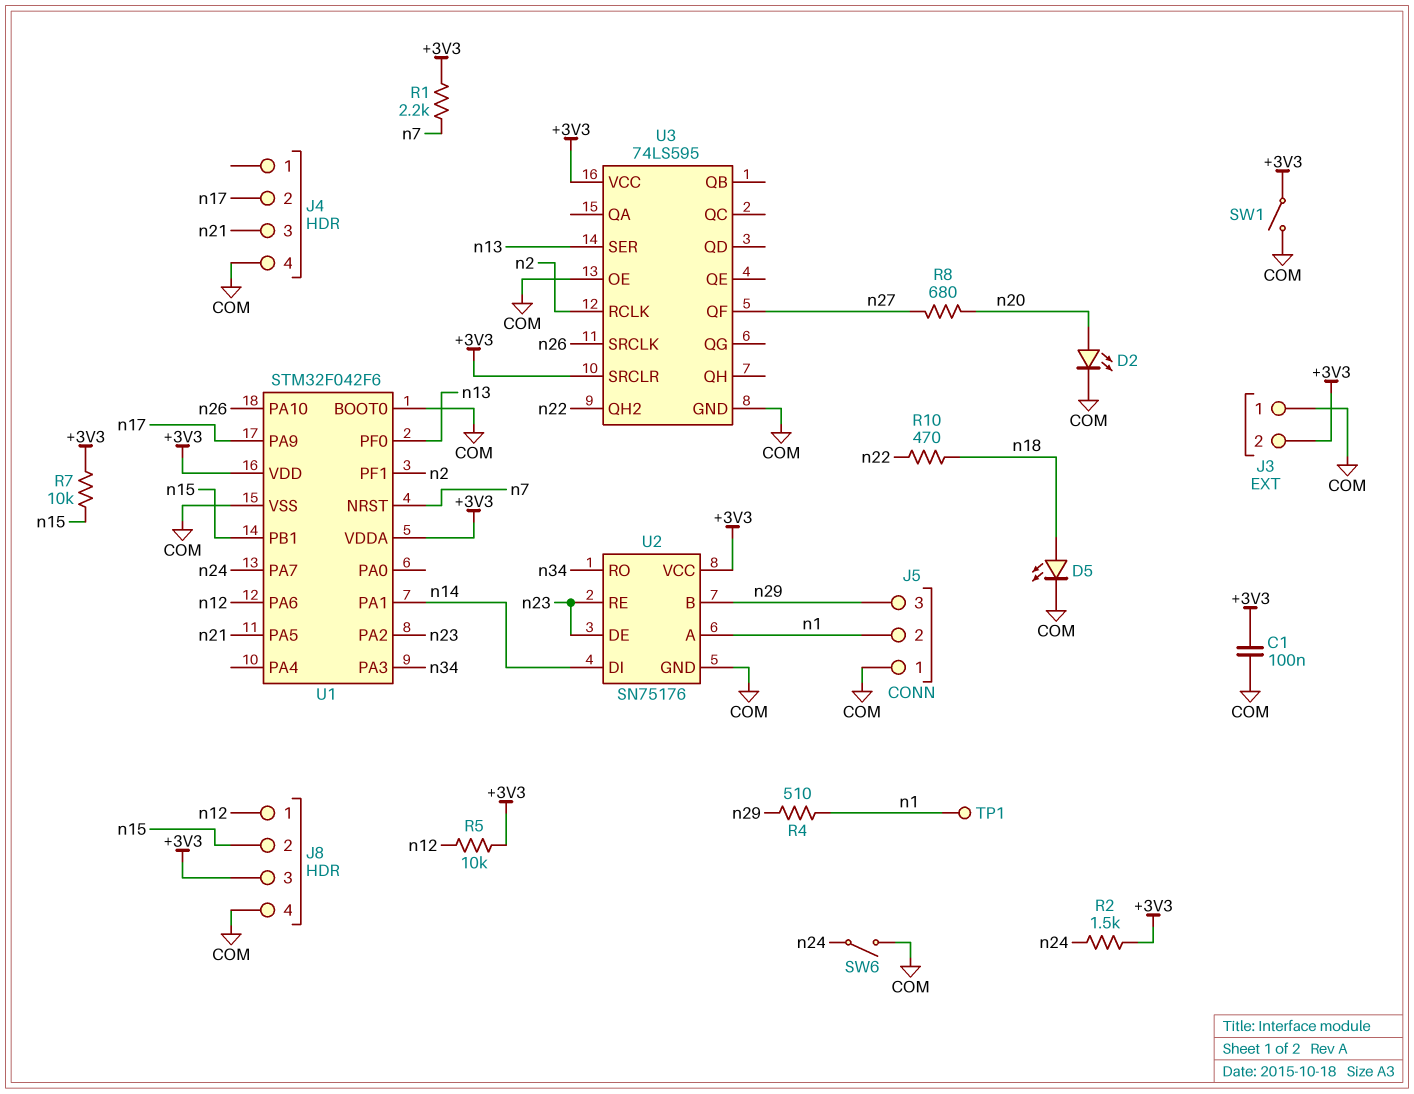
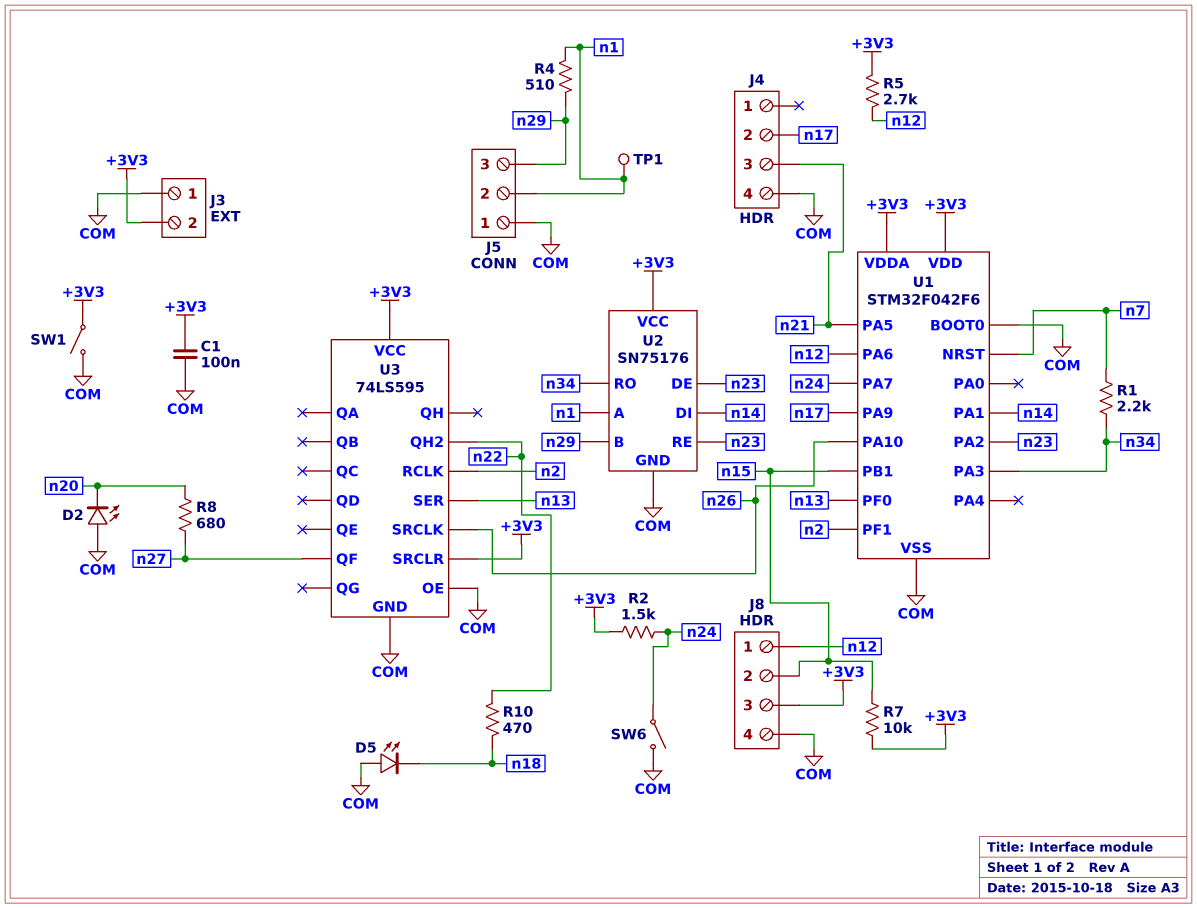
D2: LED (A n20, K COM) -> LED (A COM, K n20)
D5: LED (A n18, K COM) -> LED (A COM, K n18)
R1: 2.2k (+3V3, n7) -> 2.2k (n7, n34)
R5: 10k (+3V3, n12) -> 2.7k (+3V3, n12)

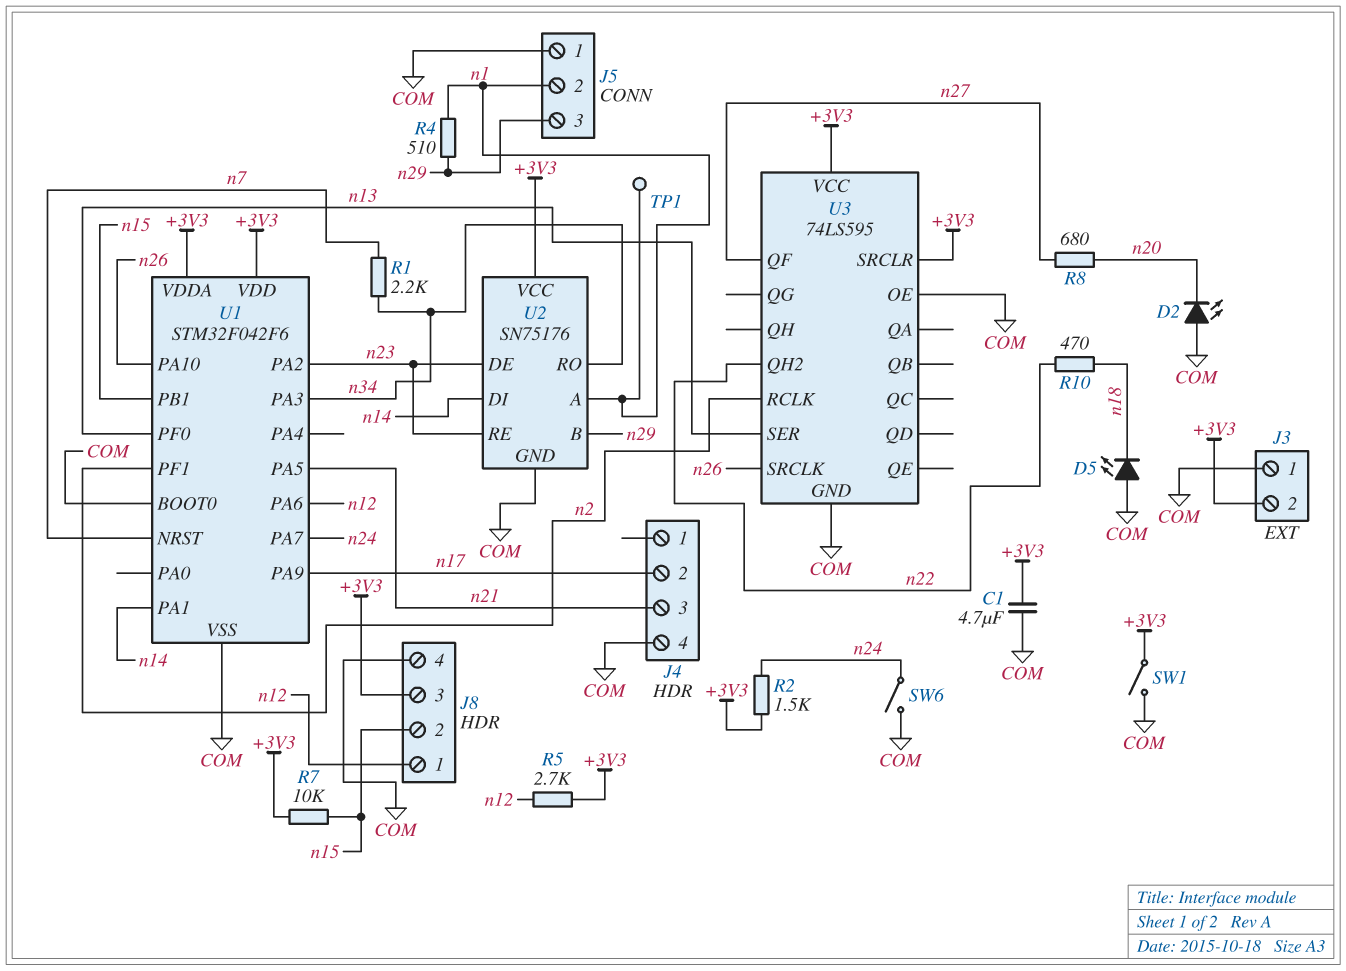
C1: 100nF (+3V3, COM) -> 4.7uF (+3V3, COM)

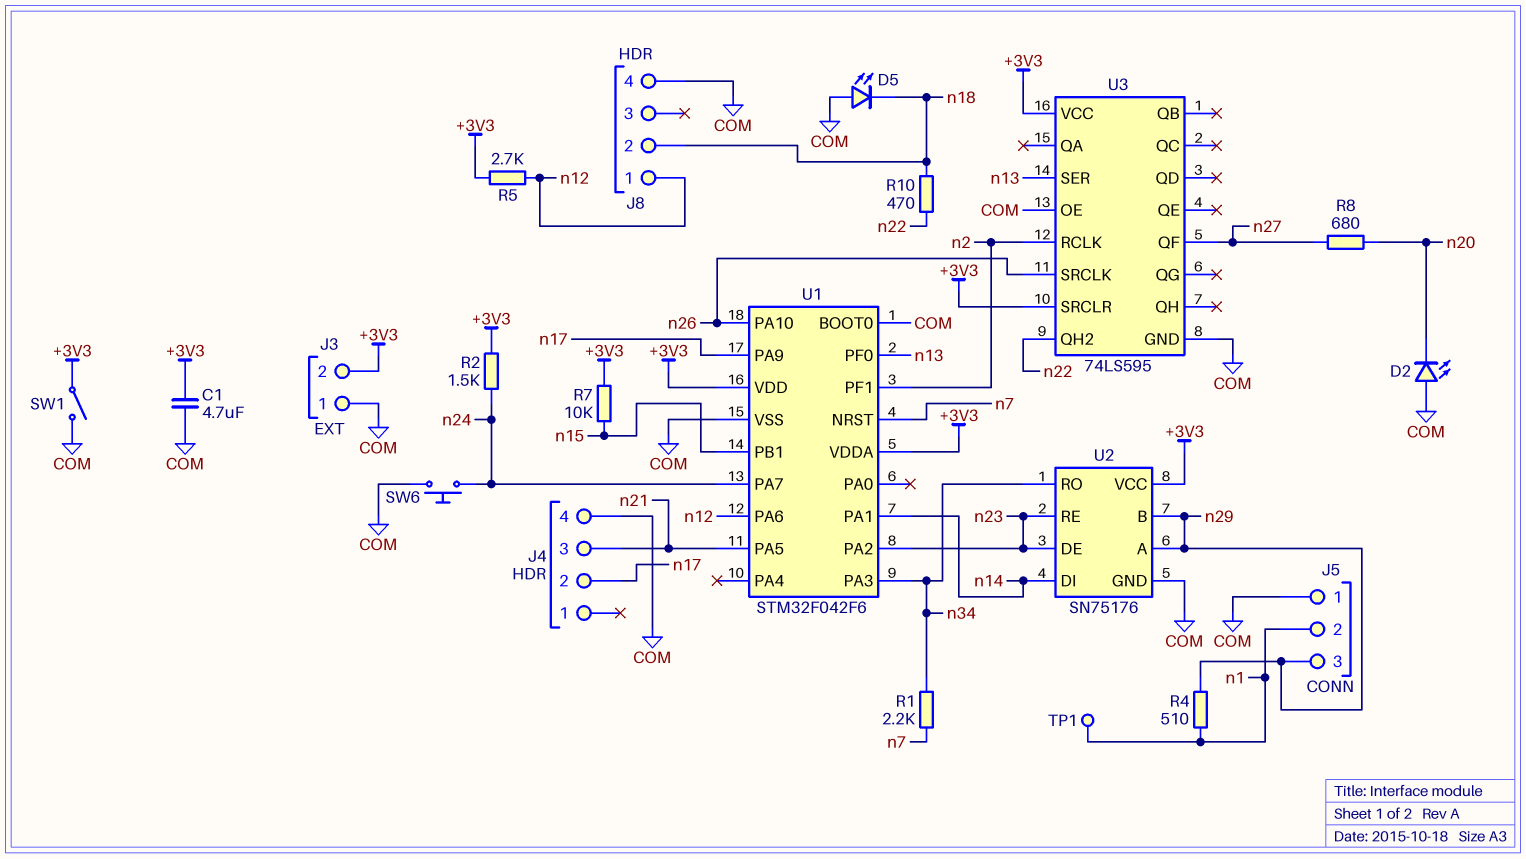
J8 pin 2: n15 -> n18
J8 pin 3: +3V3 -> none
SW6: switch (COM, n24) -> button (COM, n24)
U2 pin A: n1 -> n29

